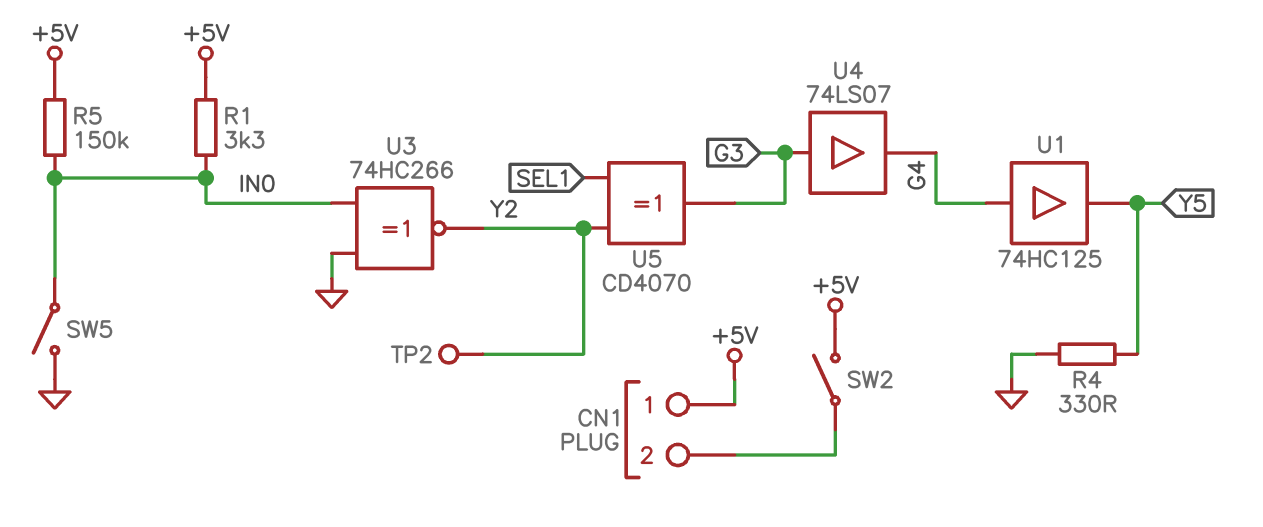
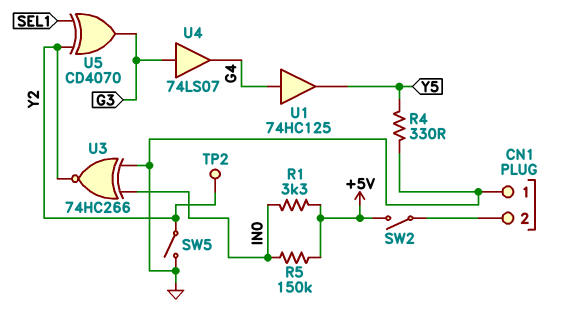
CN1 pin 1: +5V -> GND
SW5: switch (GND, IN0) -> switch (GND, Y2)

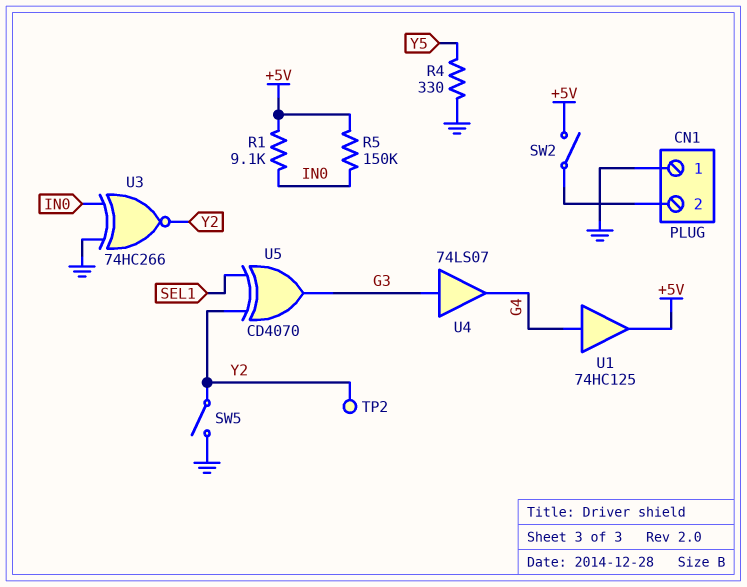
R1: 3.3k (+5V, IN0) -> 9.1k (+5V, IN0)
U1: buffer 74HC125 (in G4, out Y5) -> buffer 74HC125 (in G4, out +5V)

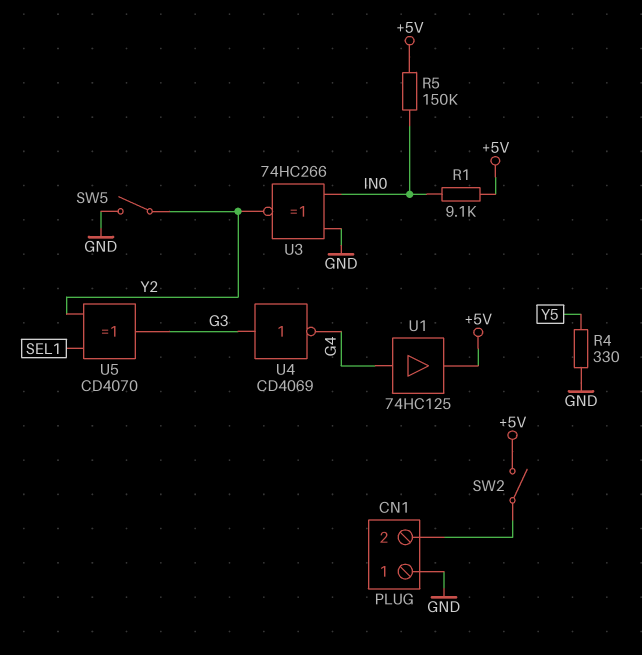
TP2: test point (Y2) -> none
U4: buffer 74LS07 (in G3, out G4) -> NOT CD4069 (in G3, out G4)

